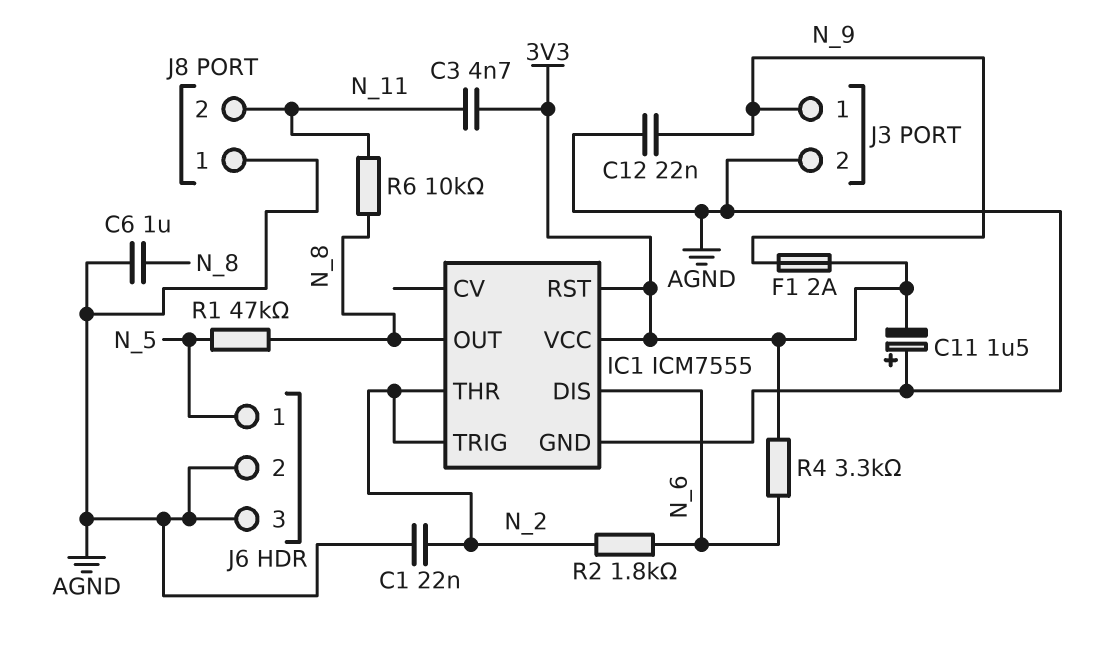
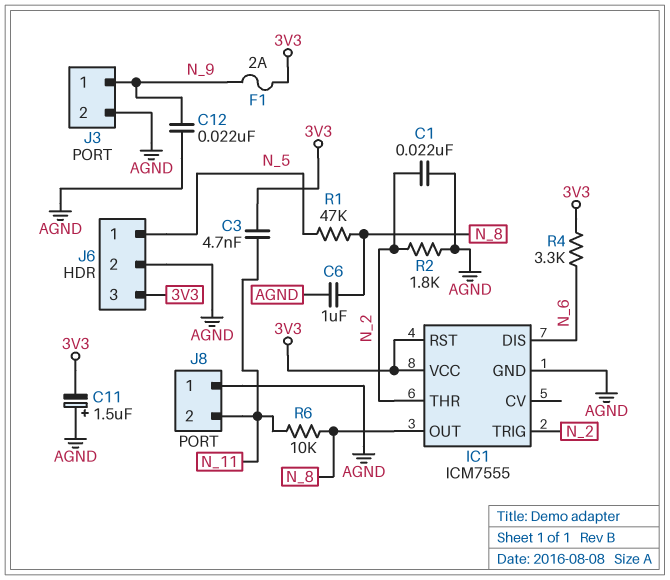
J6 pin 3: AGND -> 3V3
R2: 1.8k (N_2, N_6) -> 1.8k (AGND, N_2)

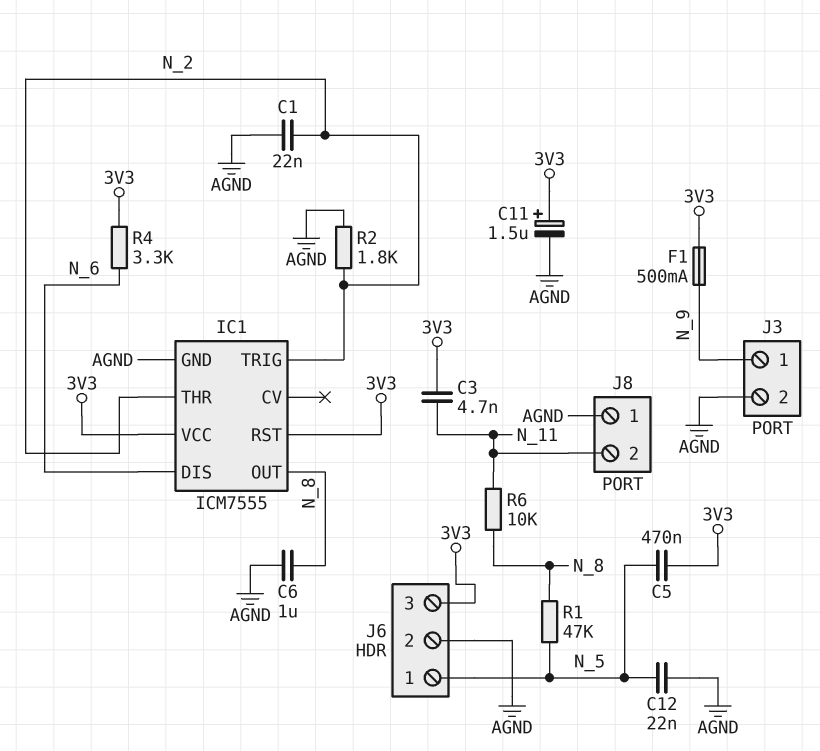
C5: none -> 470nF (3V3, N_5)
C11: 1.5uF (plus AGND, minus 3V3) -> 1.5uF (plus 3V3, minus AGND)
C12: 22nF (AGND, N_9) -> 22nF (AGND, N_5)
F1: 2A (3V3, N_9) -> 500mA (3V3, N_9)

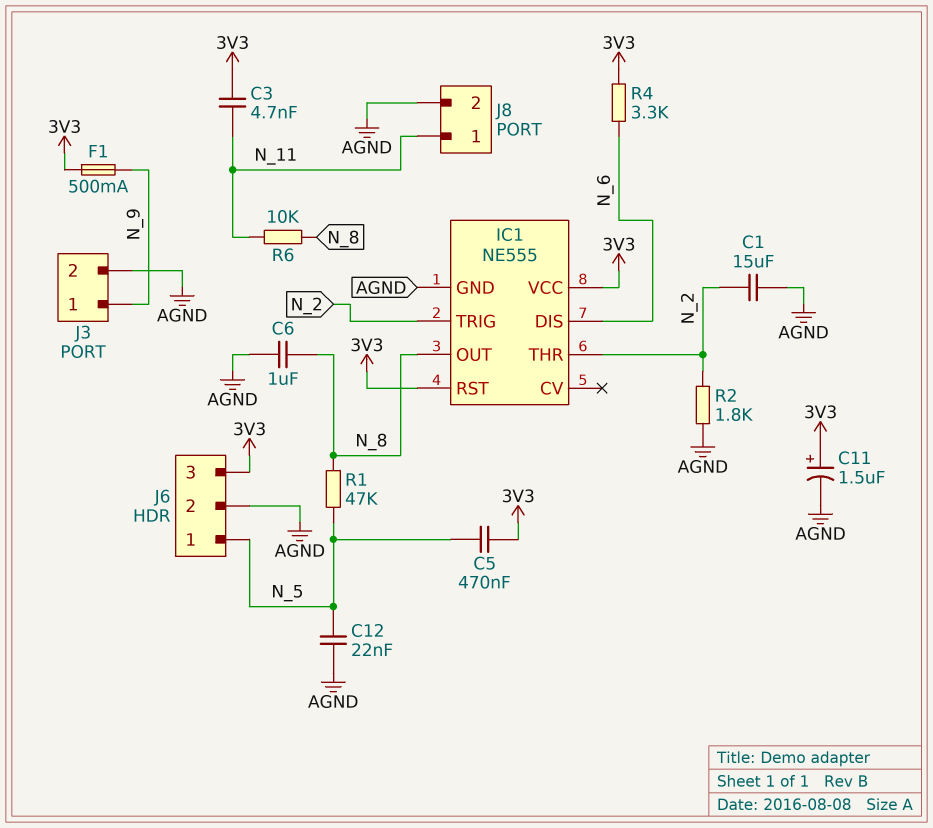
C1: 22nF (AGND, N_2) -> 15uF (AGND, N_2)
IC1: ICM7555 -> NE555
J8 pin 1: AGND -> N_11
J8 pin 2: N_11 -> AGND

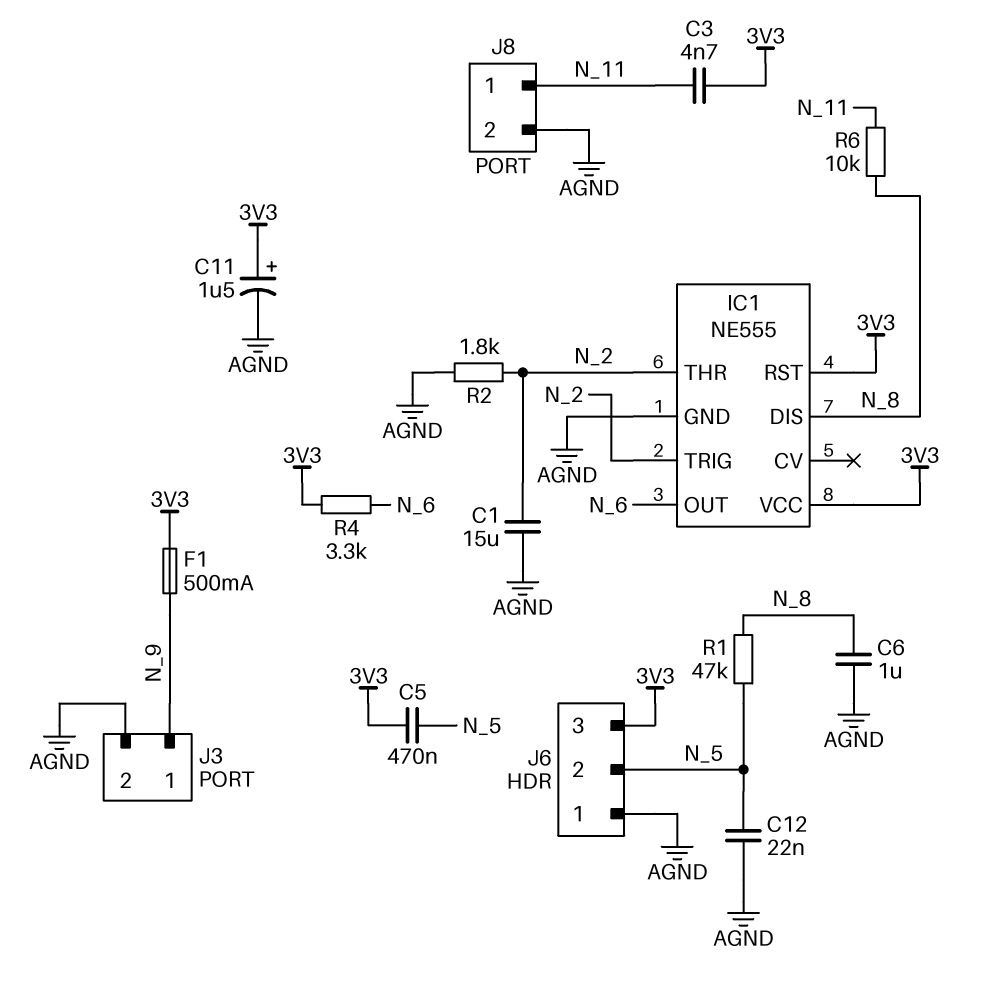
IC1 pin DIS: N_6 -> N_8
IC1 pin OUT: N_8 -> N_6
J6 pin 1: N_5 -> AGND
J6 pin 2: AGND -> N_5

